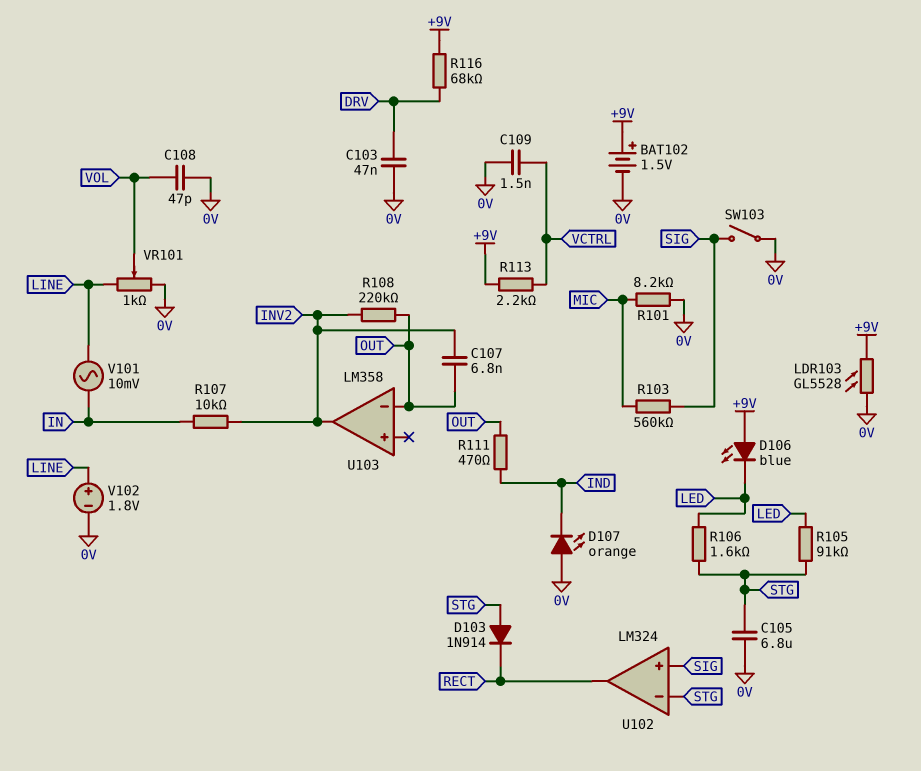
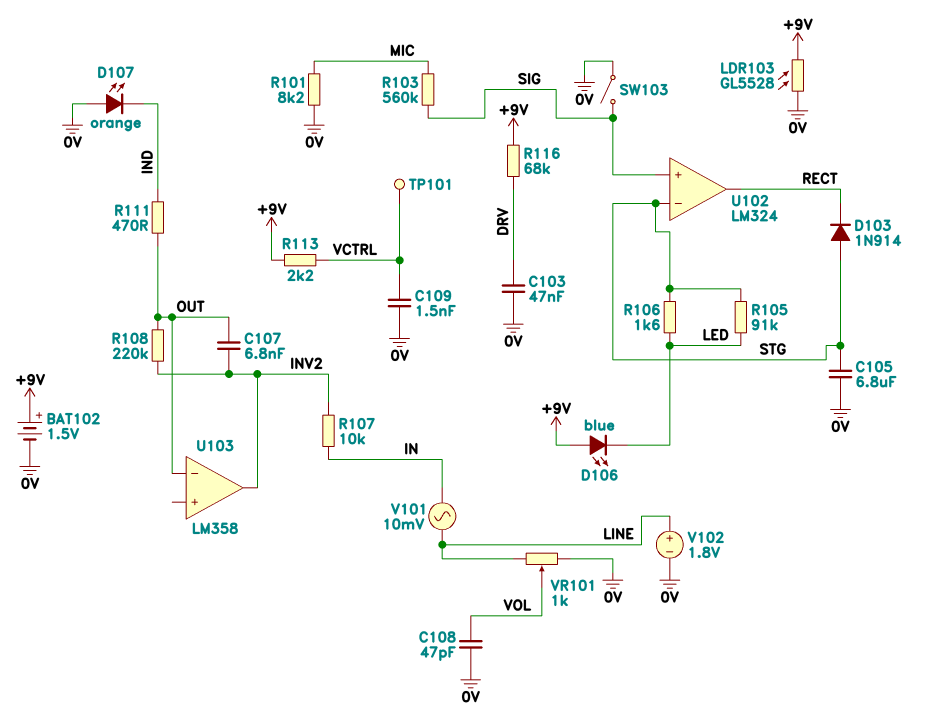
TP101: none -> test point (VCTRL)

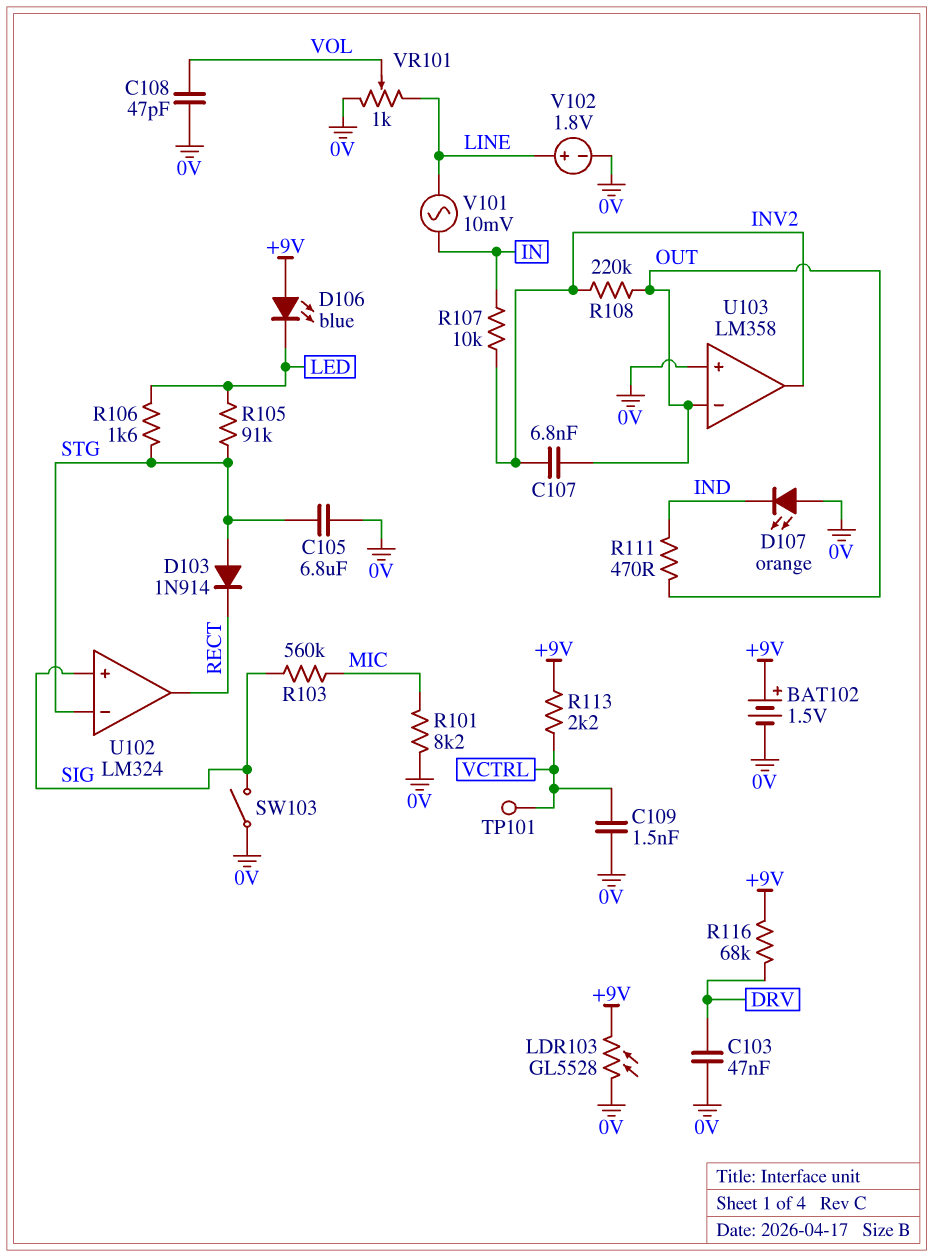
U103 pin in+: none -> 0V

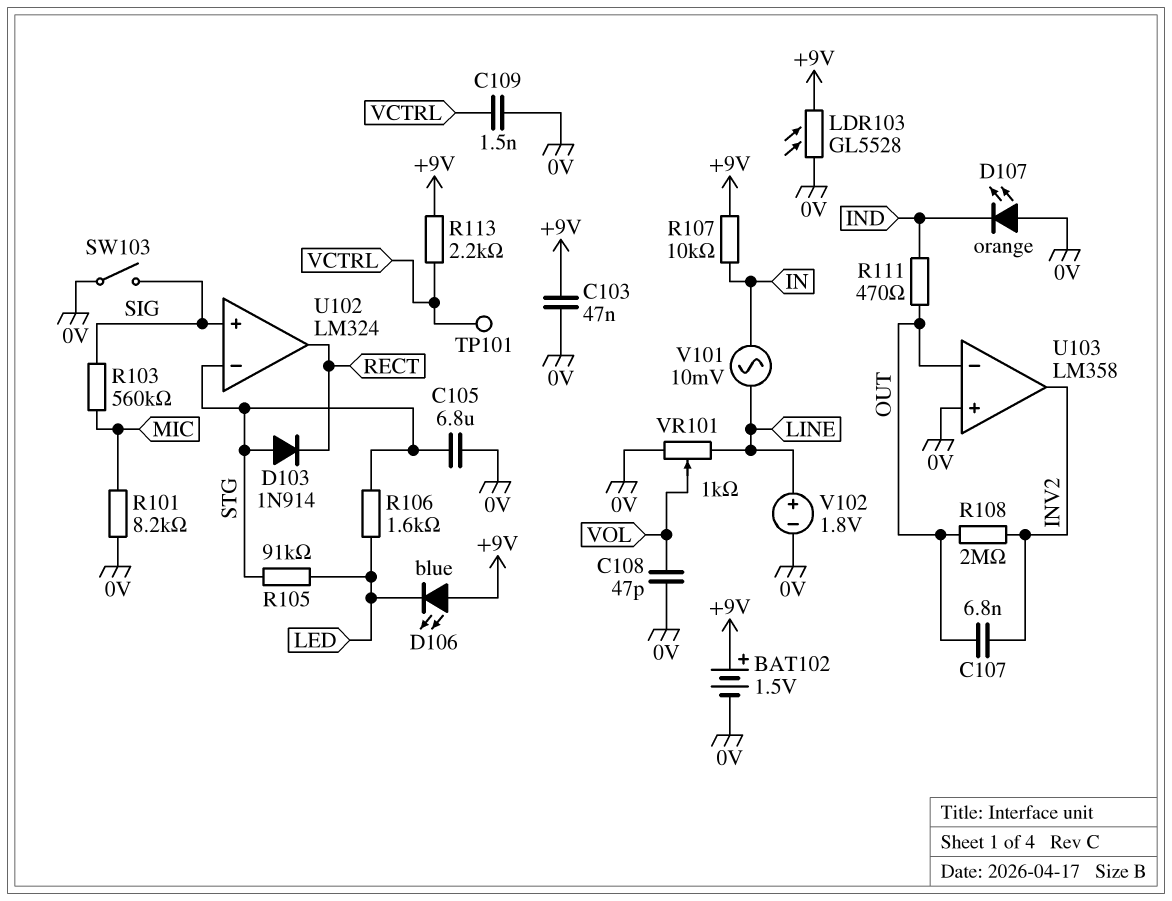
C103: 47nF (0V, DRV) -> 47nF (+9V, 0V)
R107: 10k (IN, INV2) -> 10k (+9V, IN)
R108: 220k (INV2, OUT) -> 2M (INV2, OUT)
R116: 68k (+9V, DRV) -> none

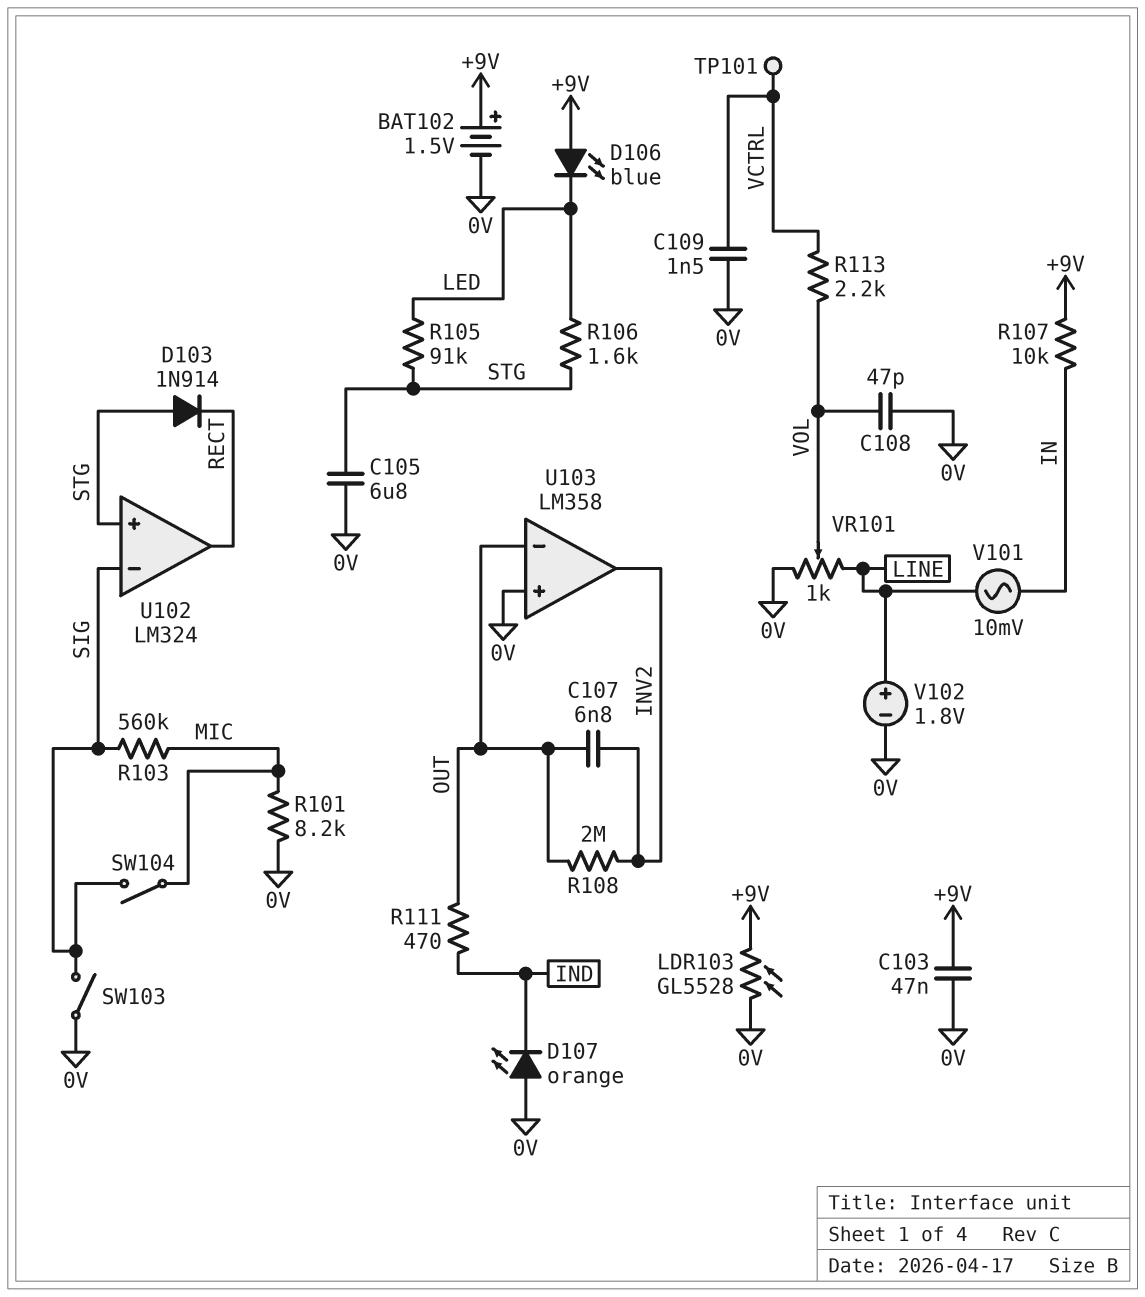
R113: 2.2k (+9V, VCTRL) -> 2.2k (VCTRL, VOL)
SW104: none -> switch (MIC, SIG)
U102 pin in+: SIG -> STG
U102 pin in-: STG -> SIG

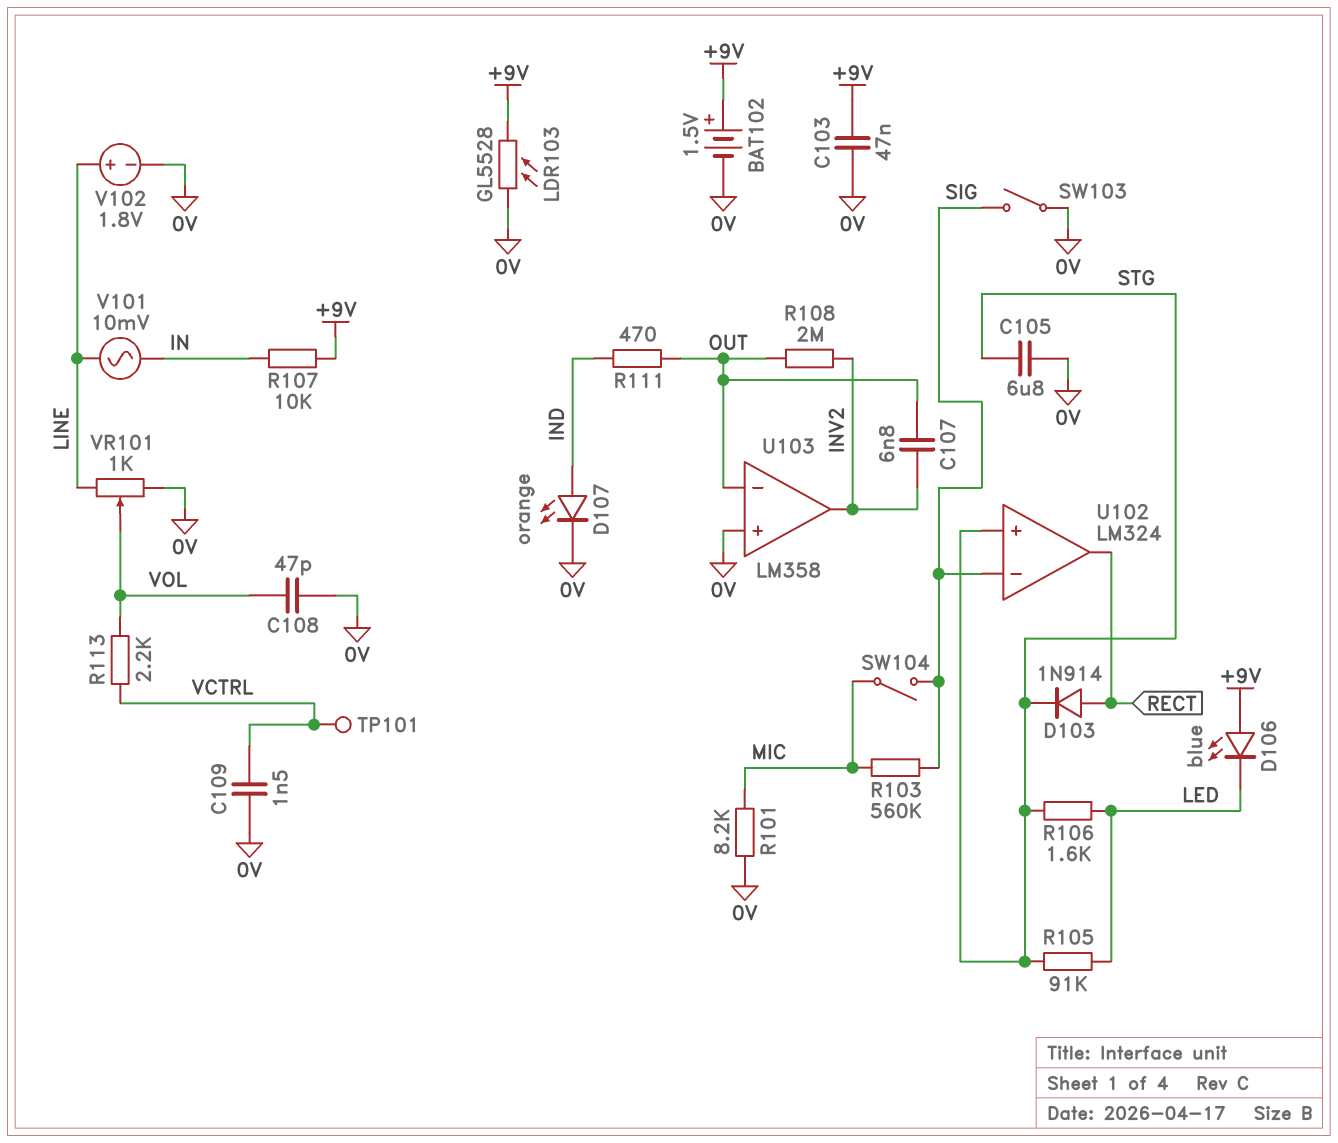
D103: diode 1N914 (A STG, K RECT) -> diode 1N914 (A RECT, K STG)
D107: LED orange (A 0V, K IND) -> LED orange (A IND, K 0V)

